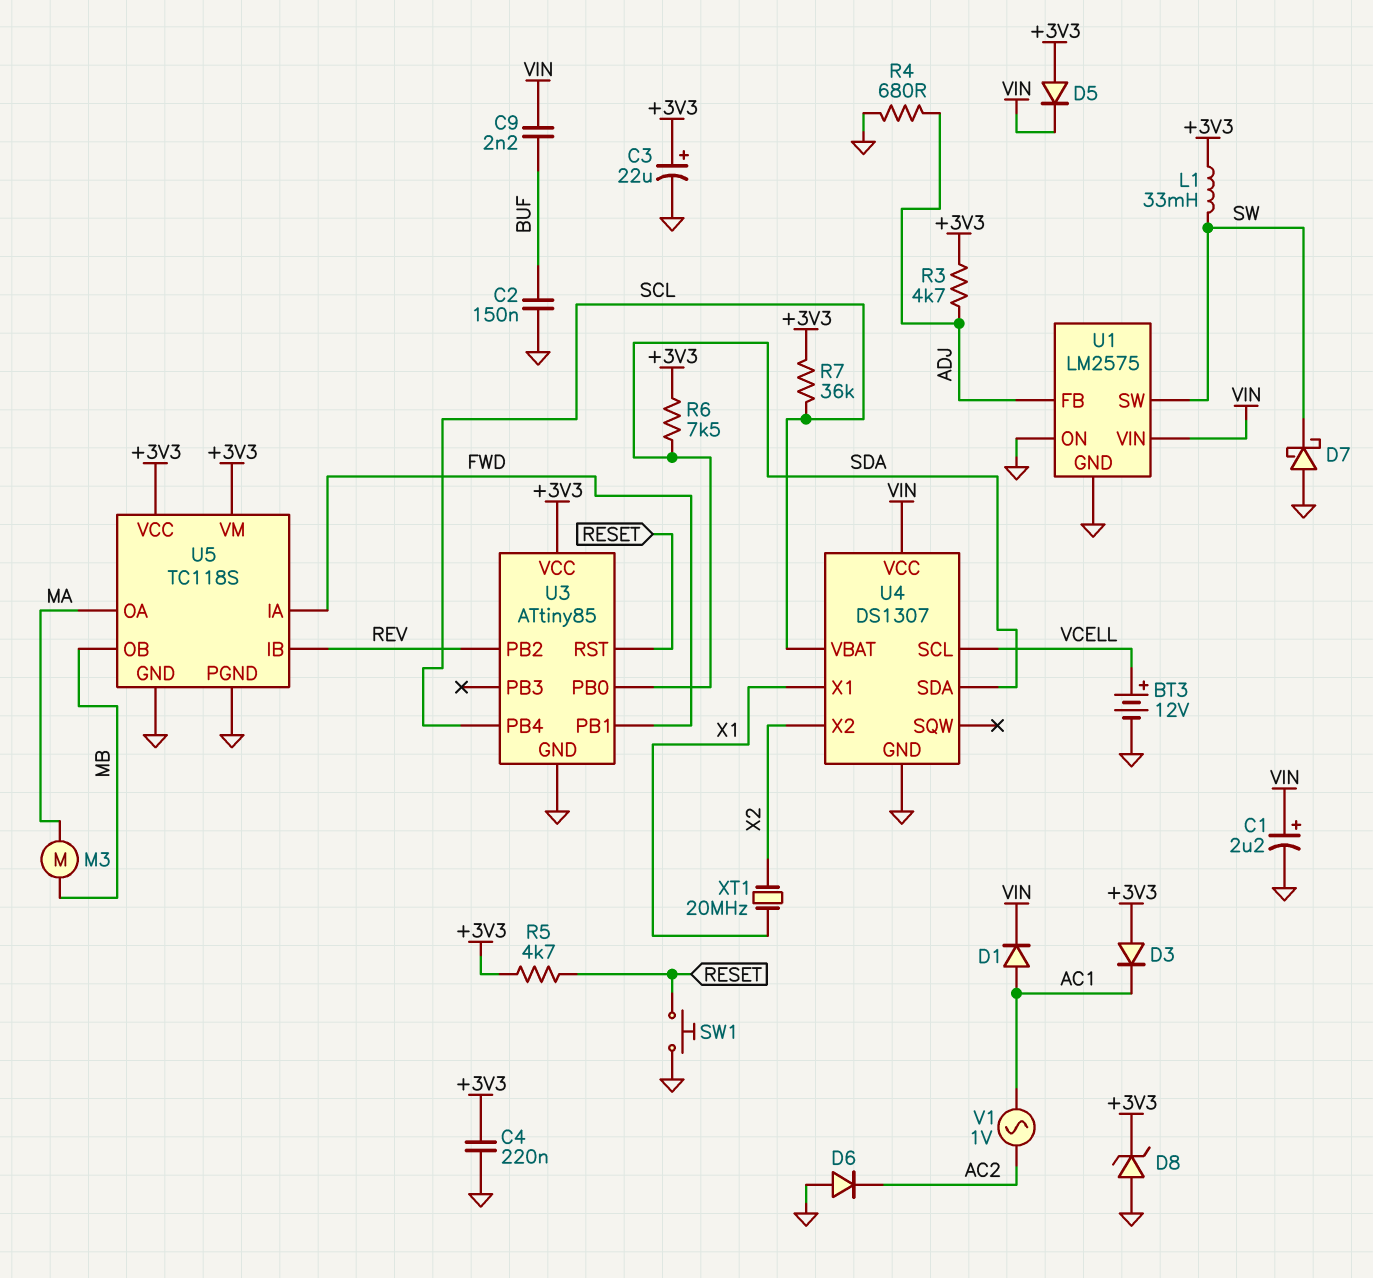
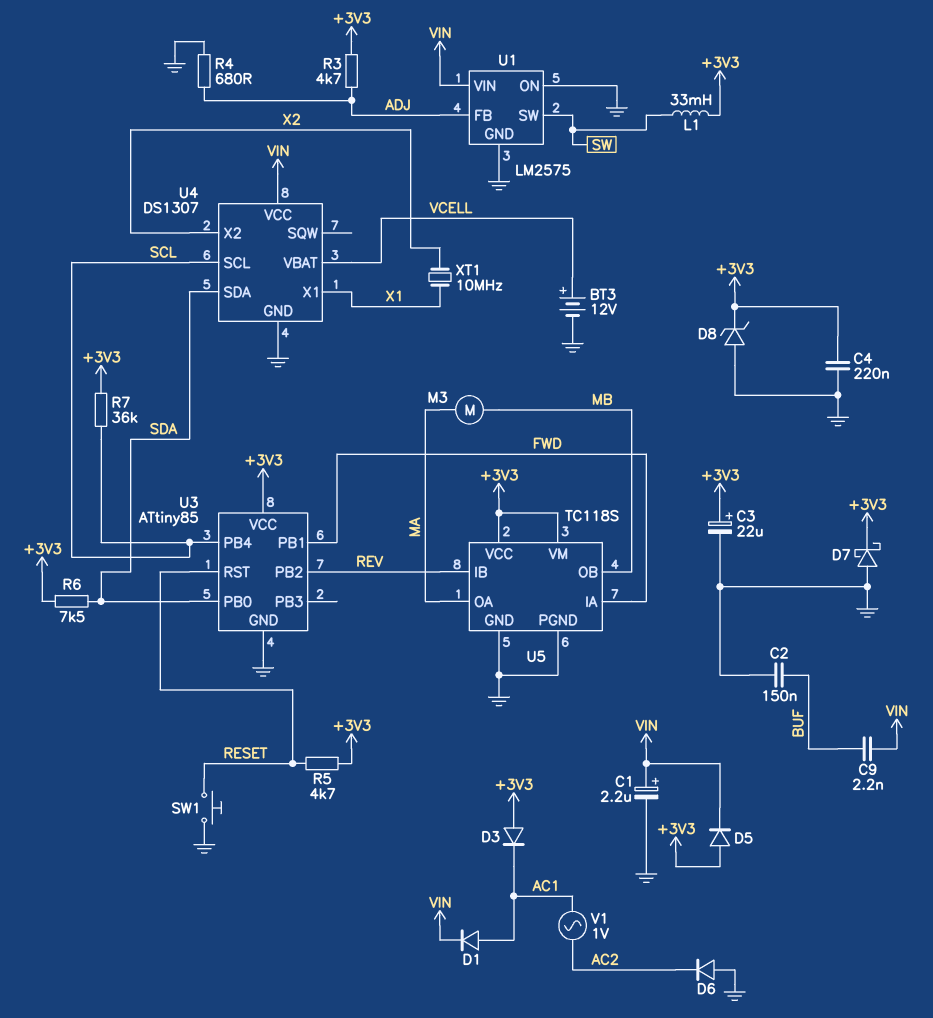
D7: schottky (A GND, K SW) -> schottky (A GND, K +3V3)
U4 pin SCL: VCELL -> SCL
U4 pin VBAT: SCL -> VCELL
XT1: 20MHz (X1, X2) -> 10MHz (X1, X2)

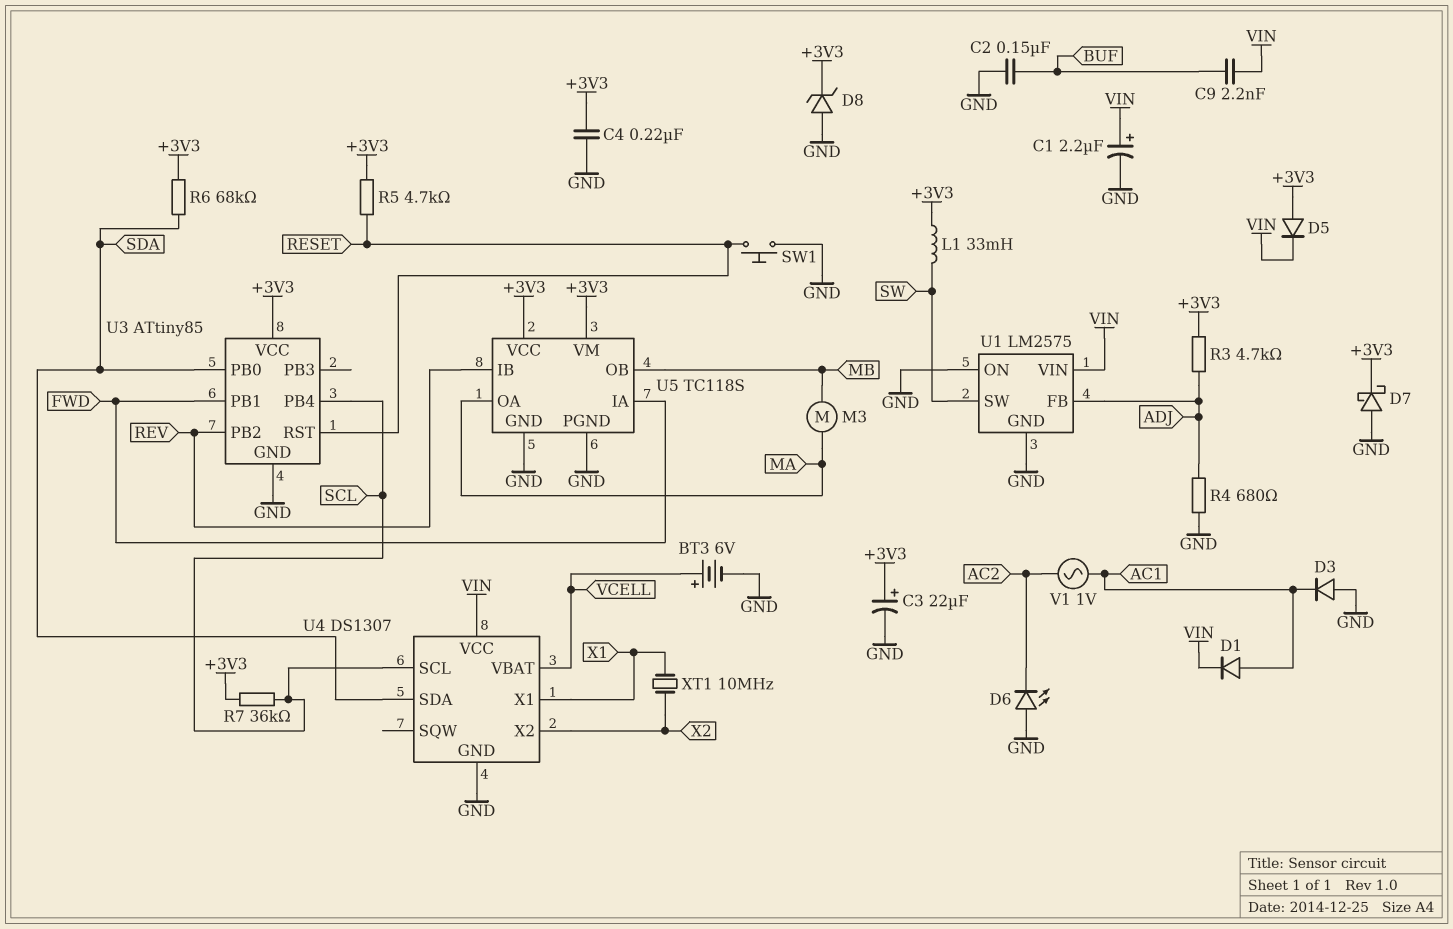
BT3: 12V (plus VCELL, minus GND) -> 6V (plus VCELL, minus GND)
D3: diode (A +3V3, K AC1) -> diode (A GND, K AC1)
D6: diode (A GND, K AC2) -> LED (A GND, K AC2)
R6: 7.5k (+3V3, SDA) -> 68k (+3V3, SDA)

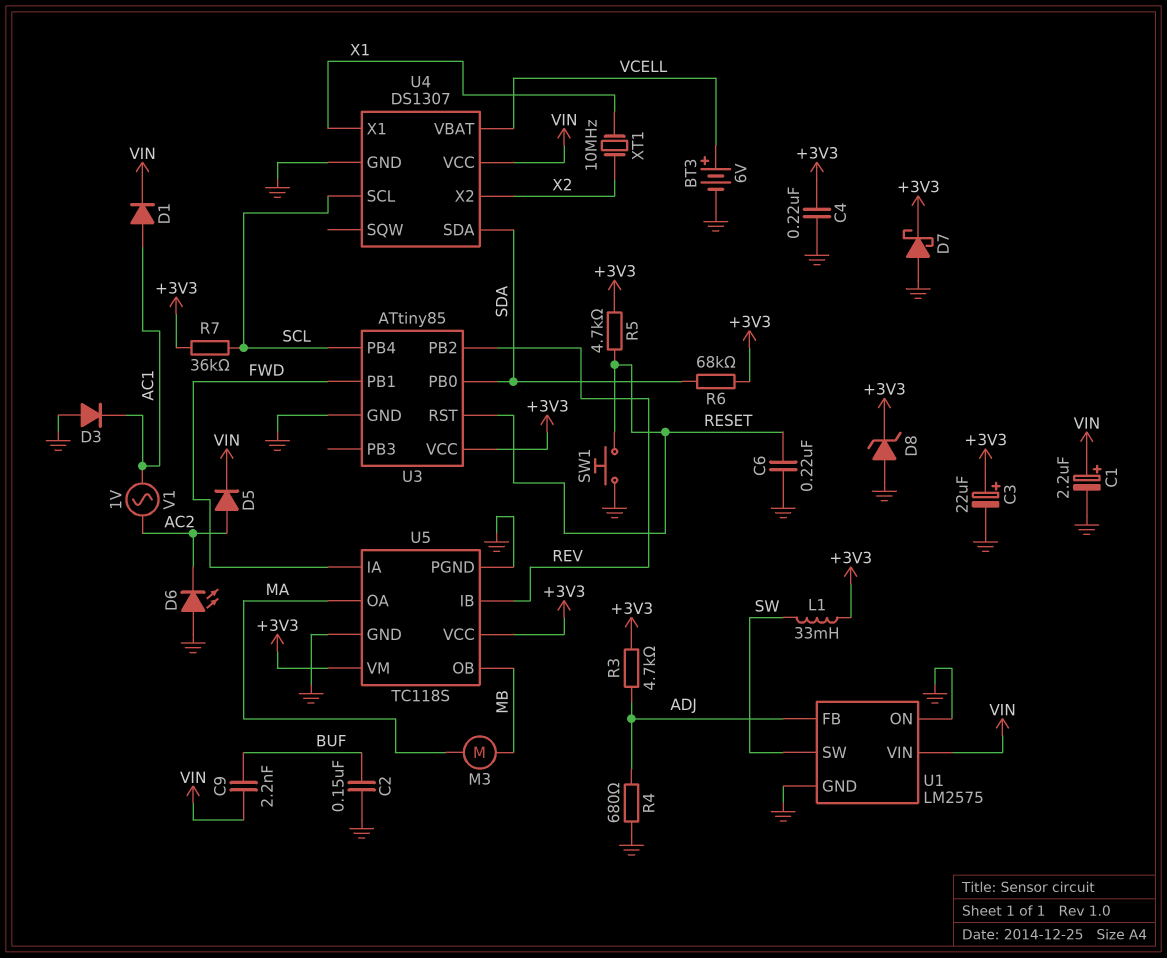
C6: none -> 220nF (GND, RESET)
D5: diode (A +3V3, K VIN) -> diode (A AC2, K VIN)

